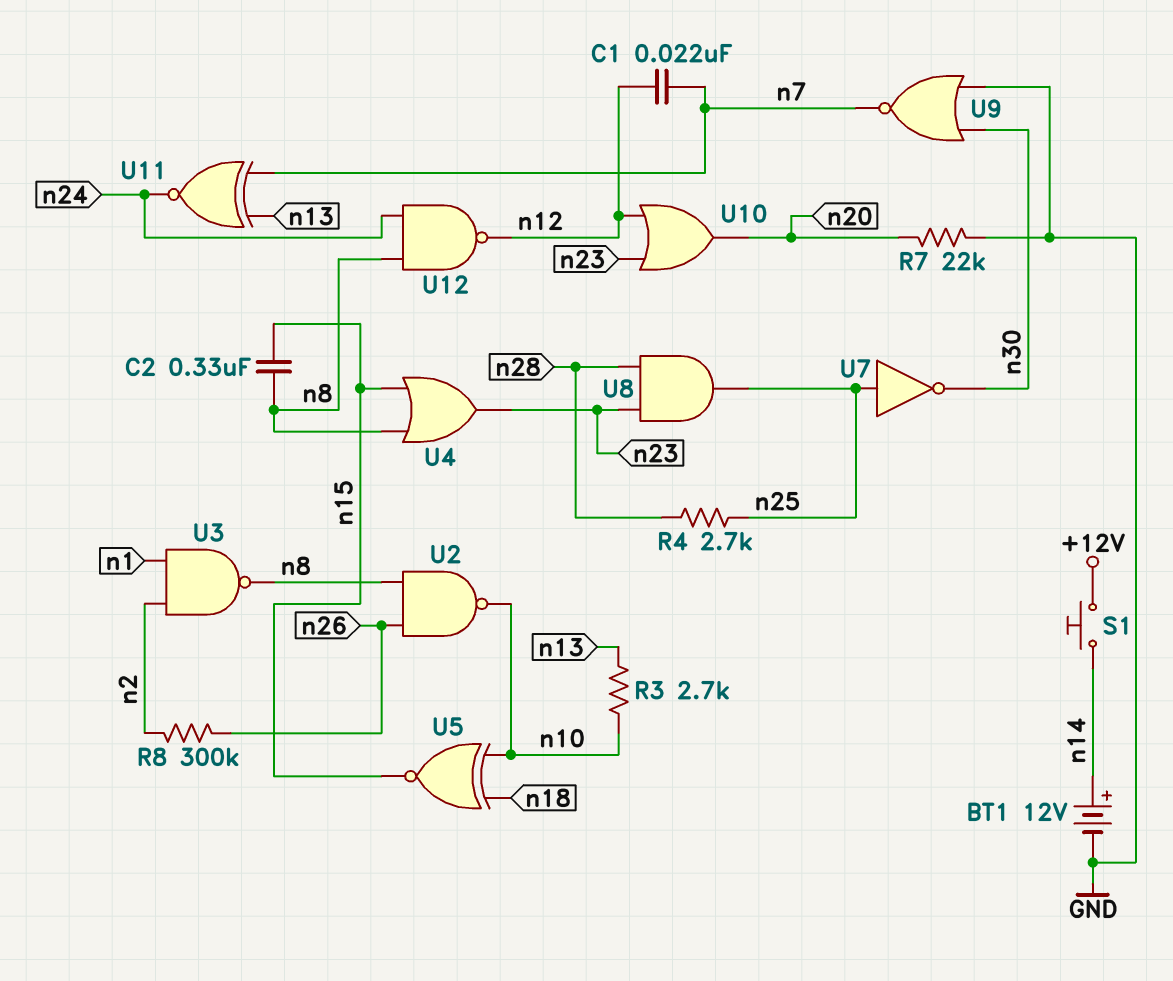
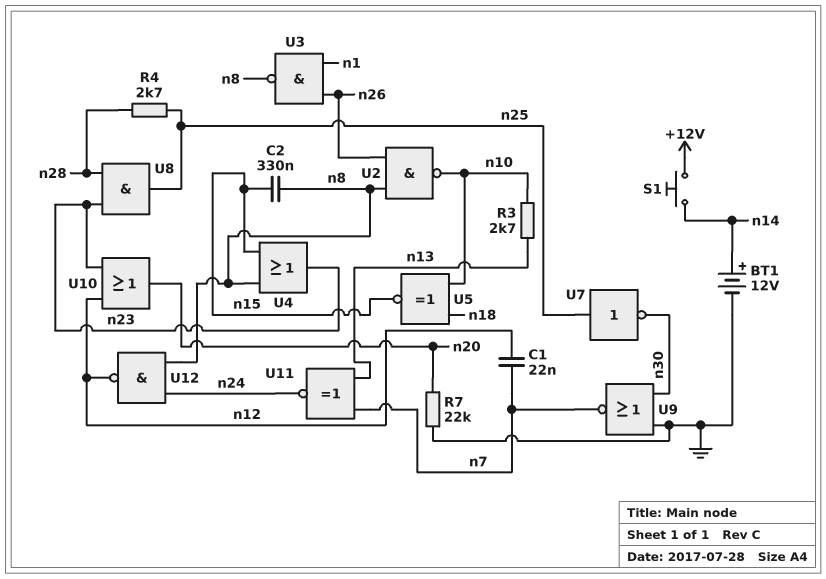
R8: 300k (n2, n26) -> none
U3: NAND (in n1, in n2, out n8) -> NAND (in n1, in n26, out n8)

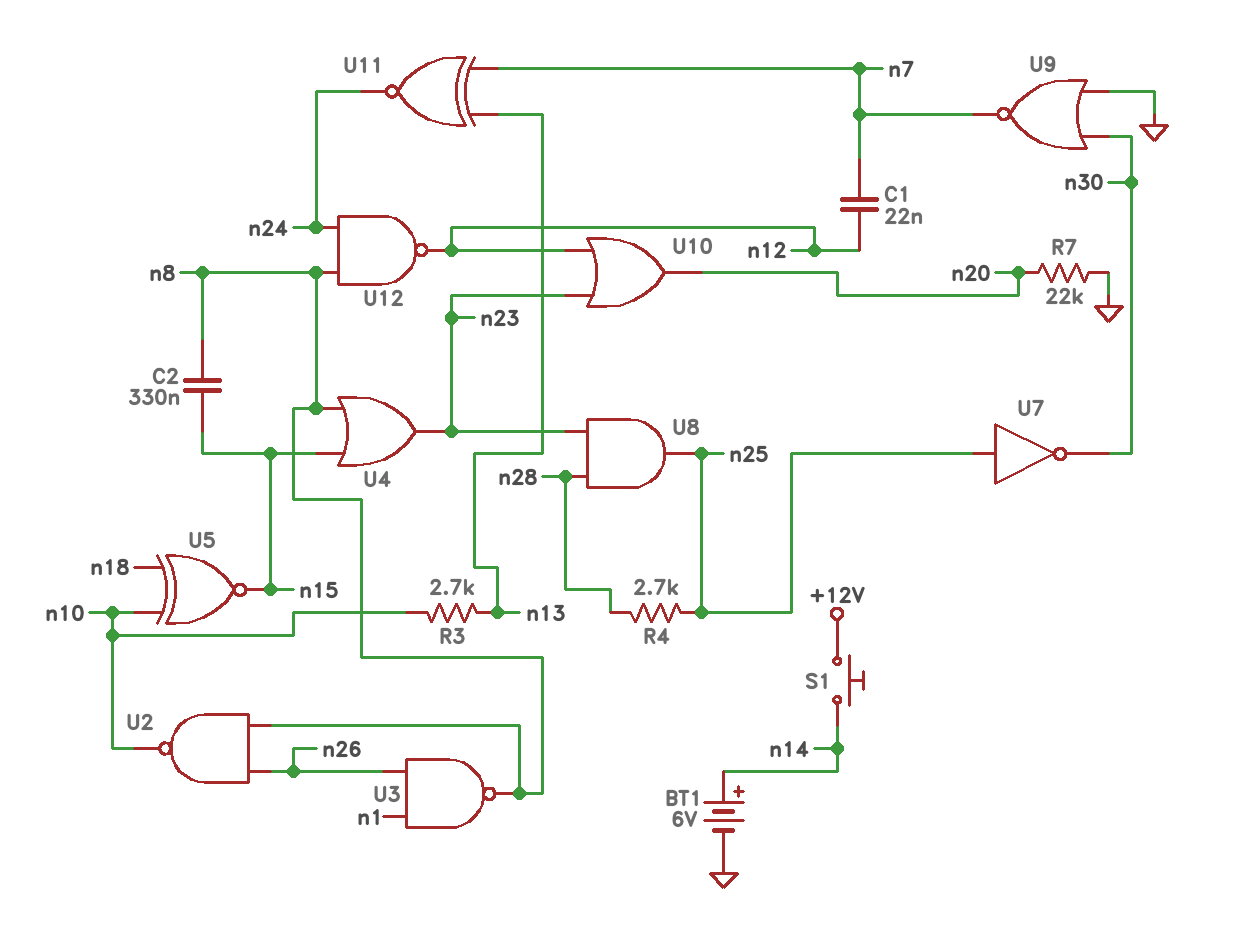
BT1: 12V (plus n14, minus GND) -> 6V (plus n14, minus GND)

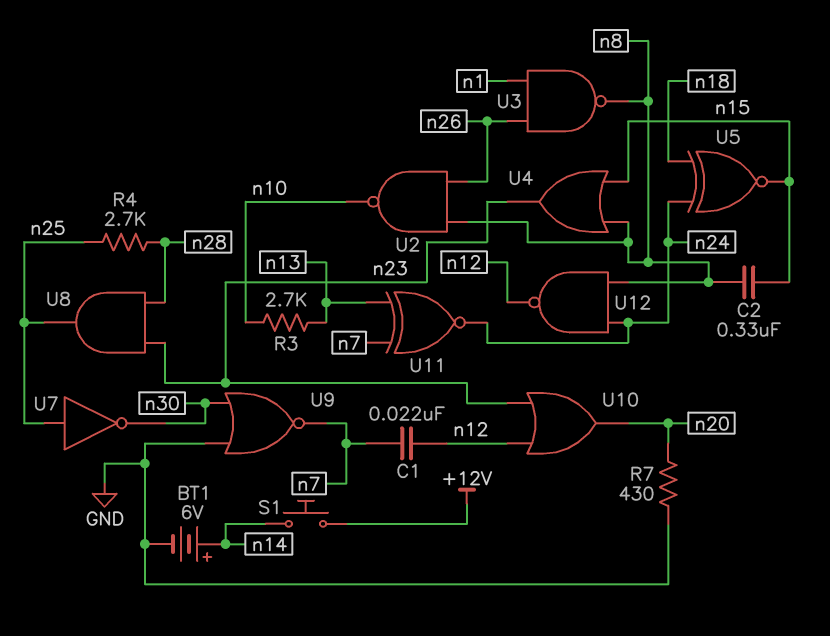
R7: 22k (GND, n20) -> 430 (GND, n20)
U5: XNOR (in n10, in n18, out n15) -> XNOR (in n18, in n24, out n15)

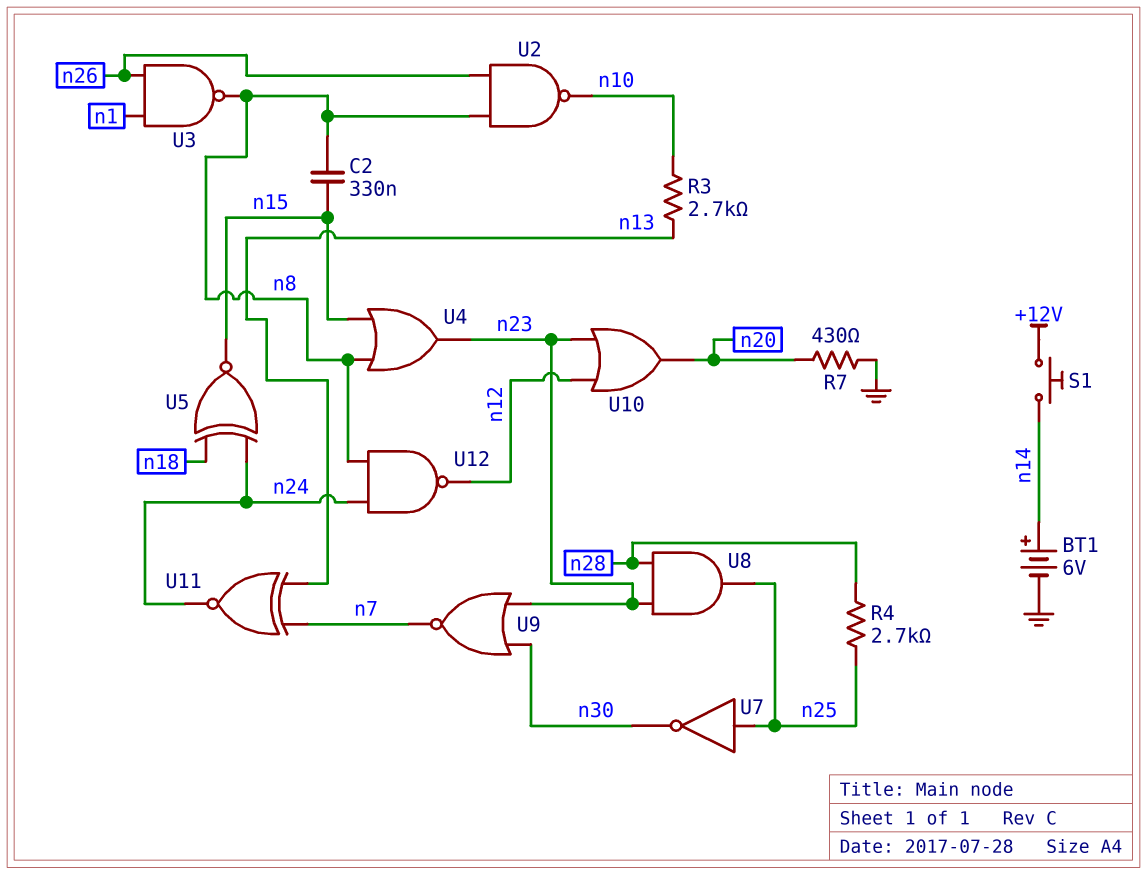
C1: 22nF (n7, n12) -> none
U9: NOR (in GND, in n30, out n7) -> NOR (in n23, in n30, out n7)

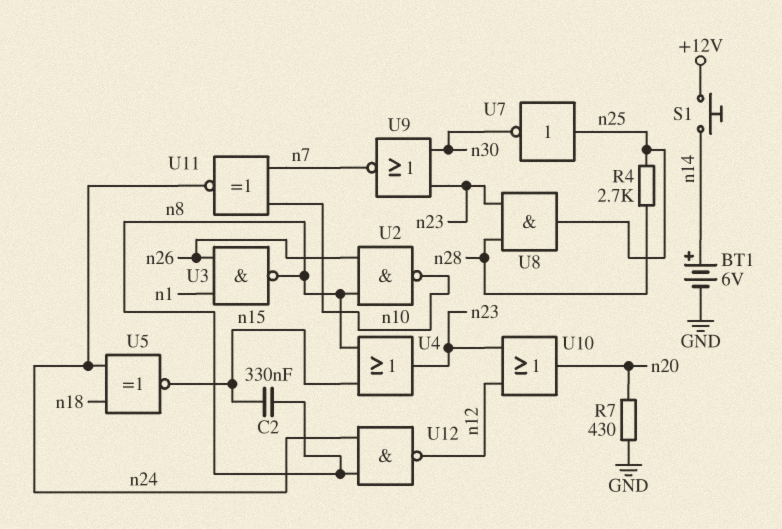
R3: 2.7k (n10, n13) -> none
U11: XNOR (in n7, in n13, out n24) -> XNOR (in n7, in n10, out n24)

